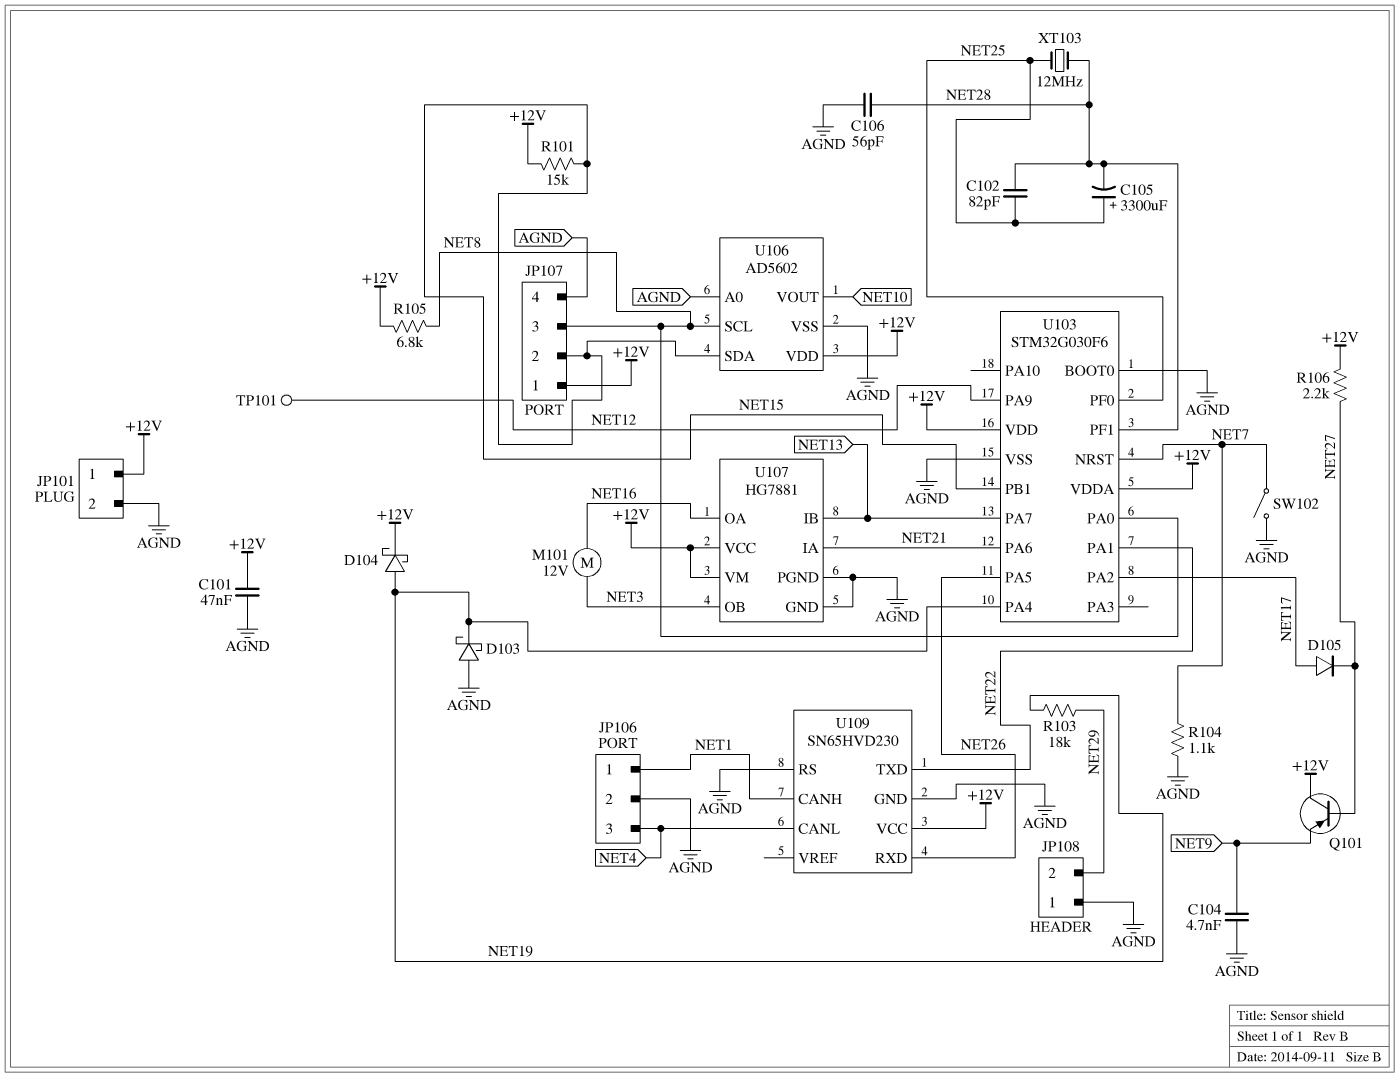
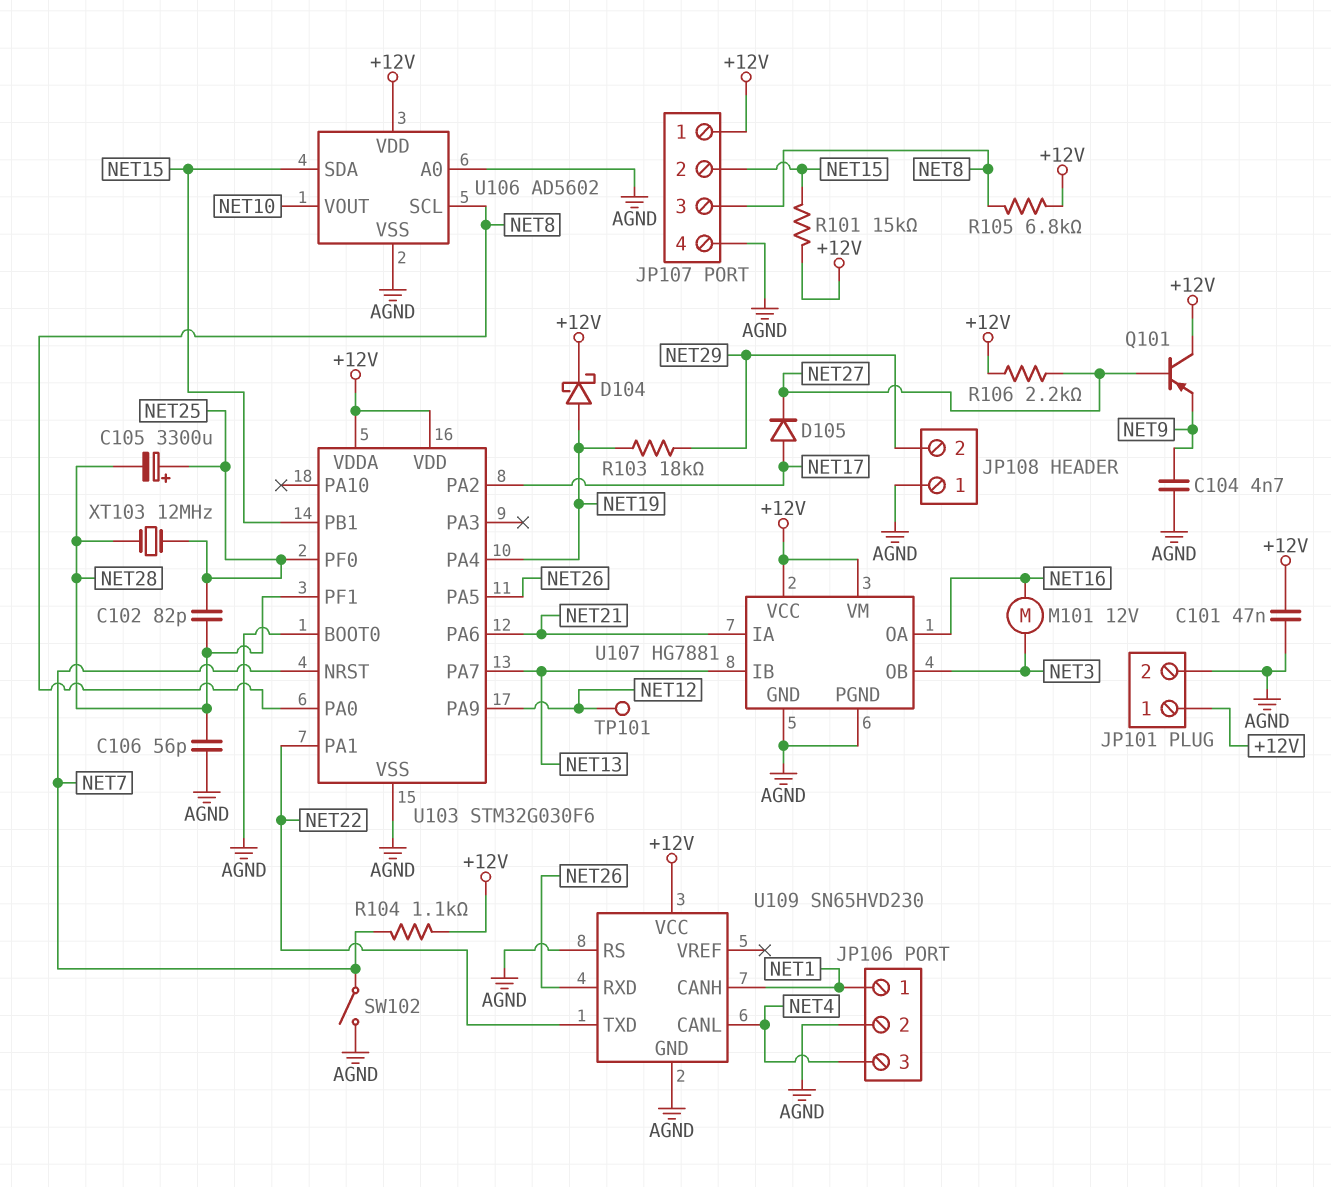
D103: schottky (A AGND, K NET19) -> none
R104: 1.1k (AGND, NET7) -> 1.1k (+12V, NET7)

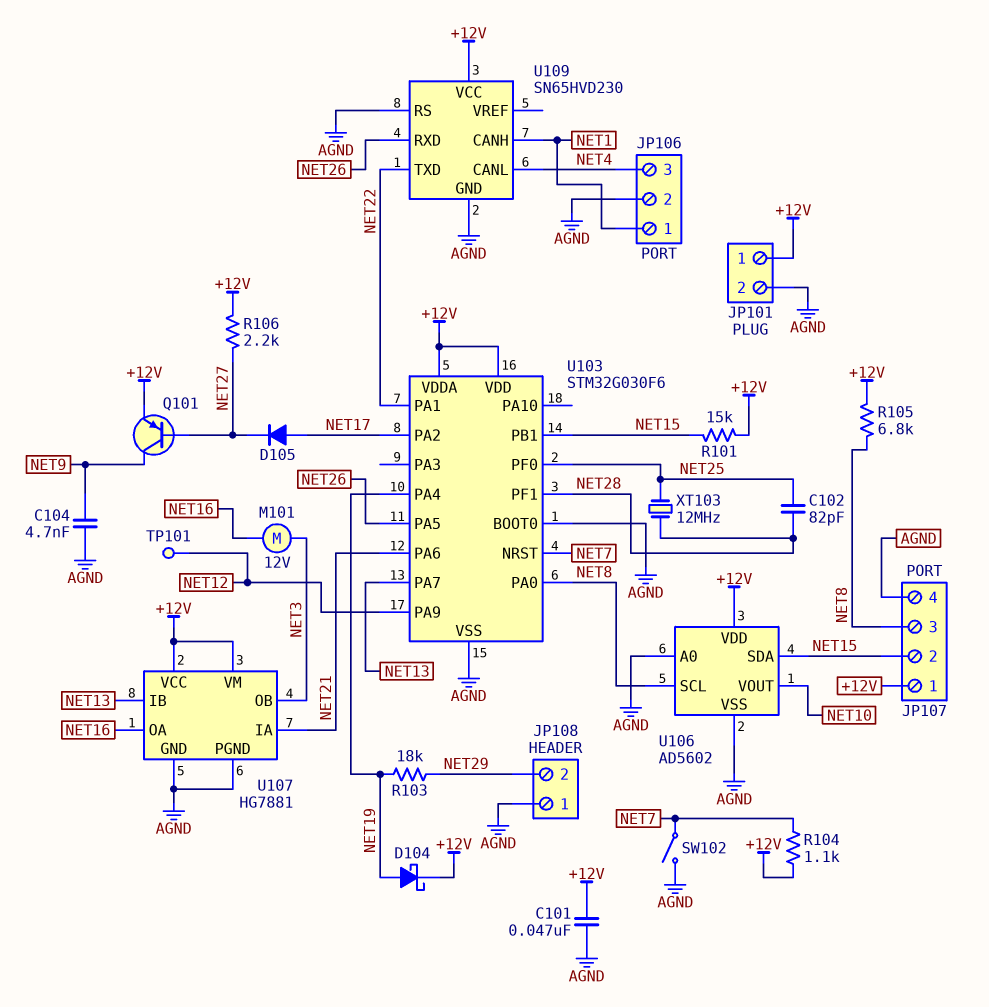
C105: 3300uF (plus NET25, minus NET28) -> none
C106: 56pF (AGND, NET28) -> none
Q101: PNP (B NET27, C +12V, E NET9) -> PNP (B NET27, C NET9, E +12V)

